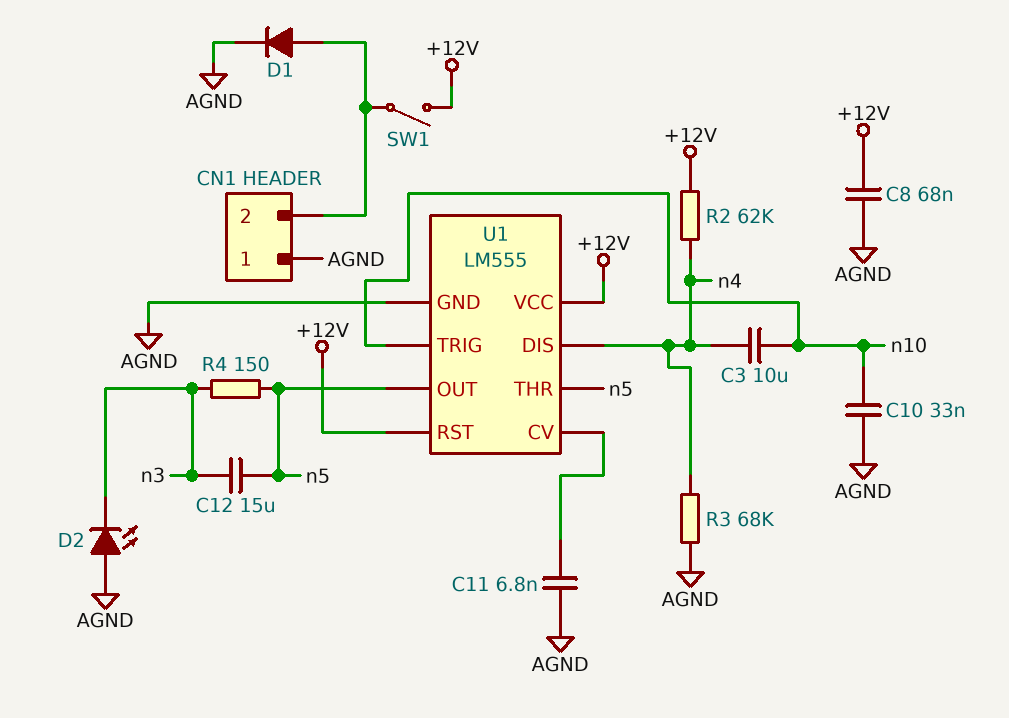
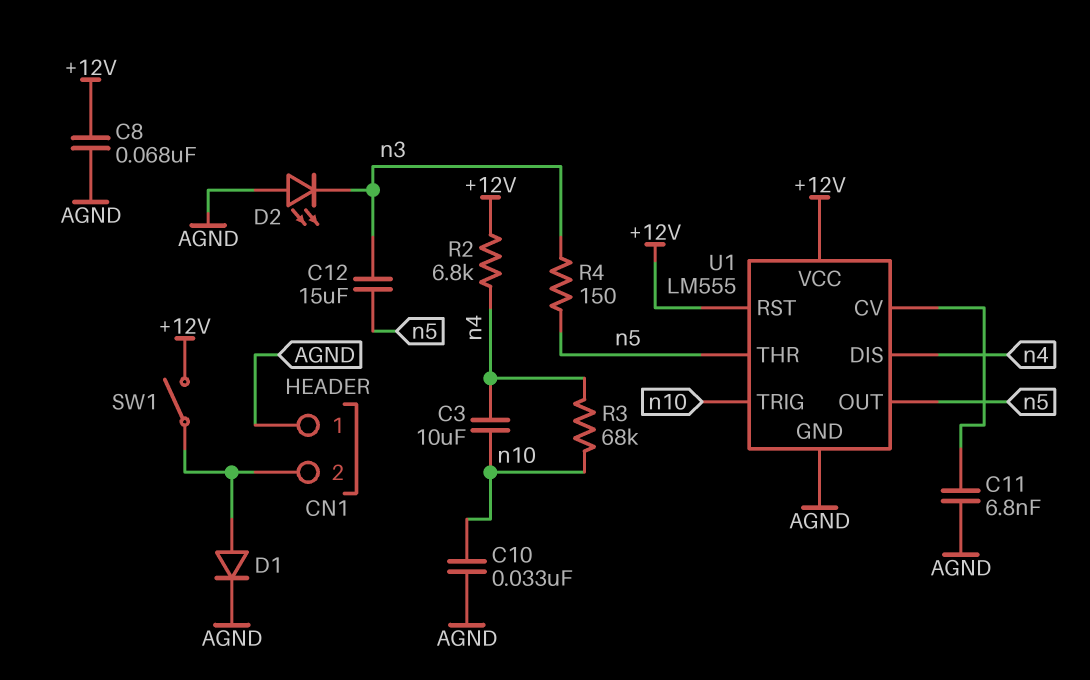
R2: 62k (+12V, n4) -> 6.8k (+12V, n4)
R3: 68k (AGND, n4) -> 68k (n4, n10)

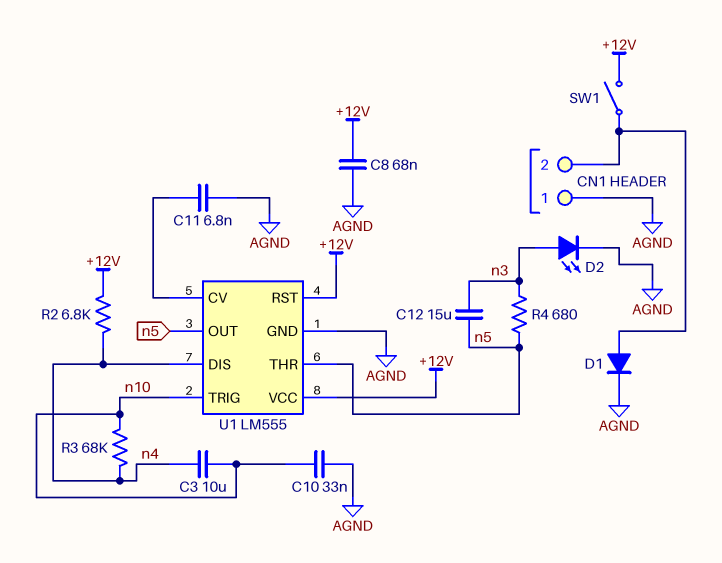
D2: LED (A AGND, K n3) -> LED (A n3, K AGND)
R4: 150 (n3, n5) -> 680 (n3, n5)

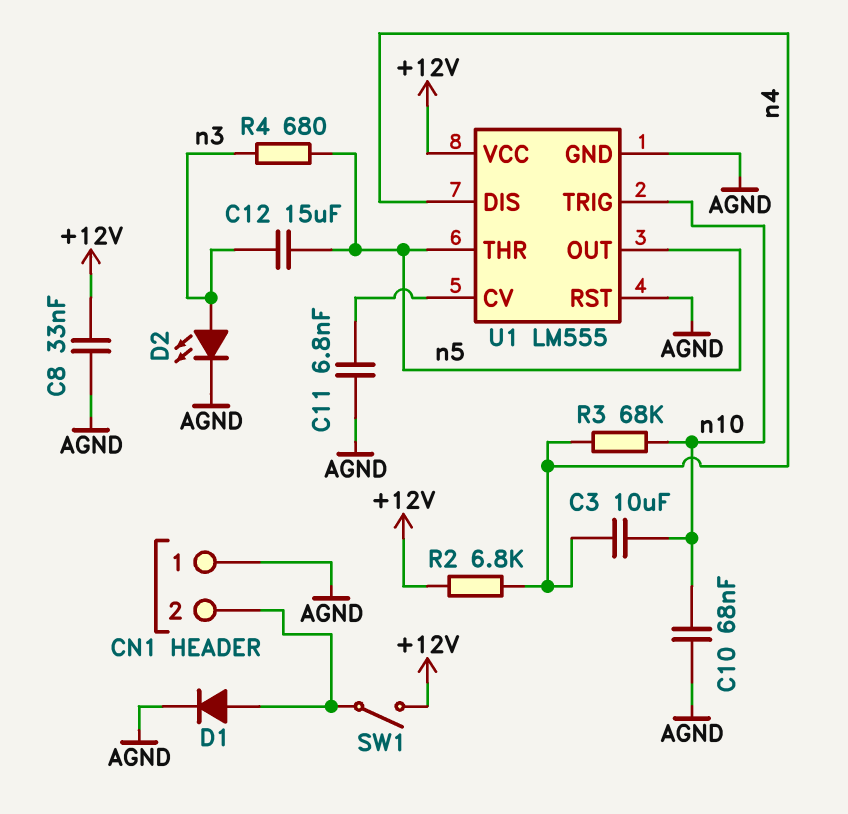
C8: 68nF (+12V, AGND) -> 33nF (+12V, AGND)
C10: 33nF (AGND, n10) -> 68nF (AGND, n10)
U1 pin RST: +12V -> AGND

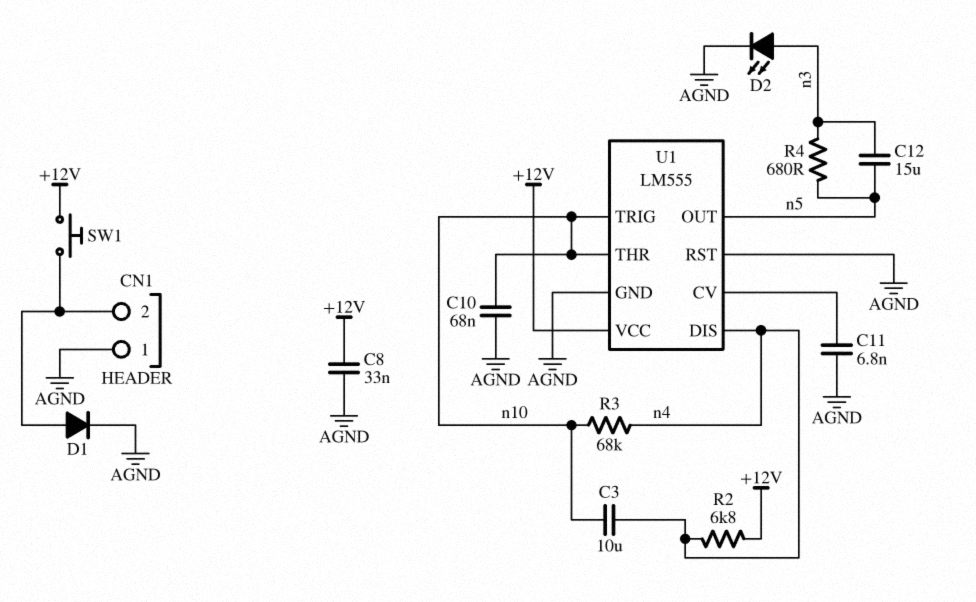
SW1: switch (+12V, CN1/2) -> button (+12V, CN1/2)
U1 pin THR: n5 -> n10

